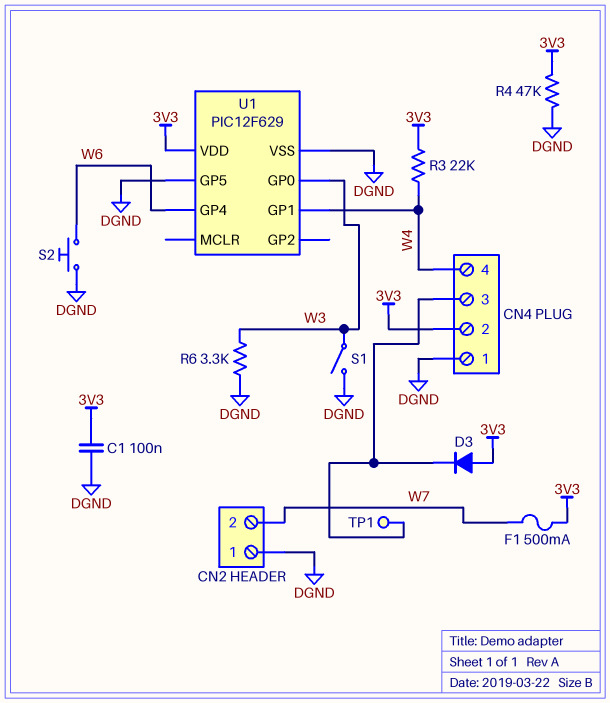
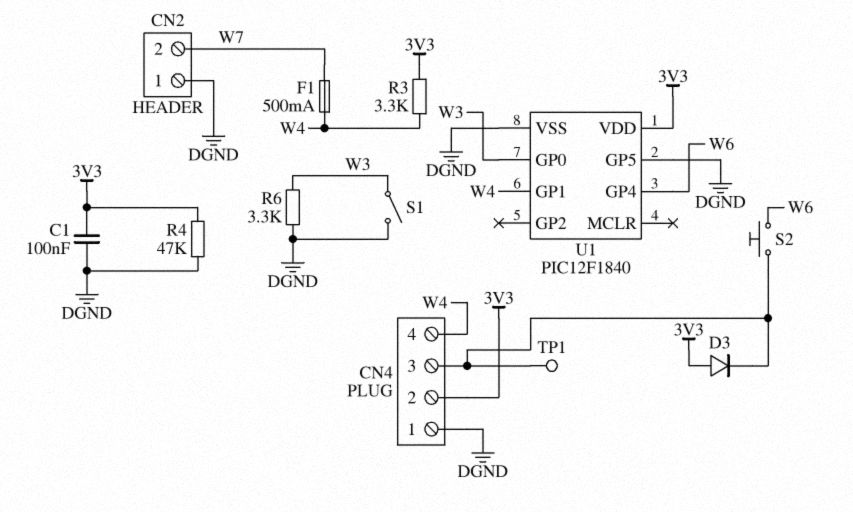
F1: 500mA (3V3, W7) -> 500mA (W4, W7)
R3: 22k (3V3, W4) -> 3.3k (3V3, W4)
S2: button (DGND, W6) -> button (CN4/3, W6)
U1: PIC12F629 -> PIC12F1840

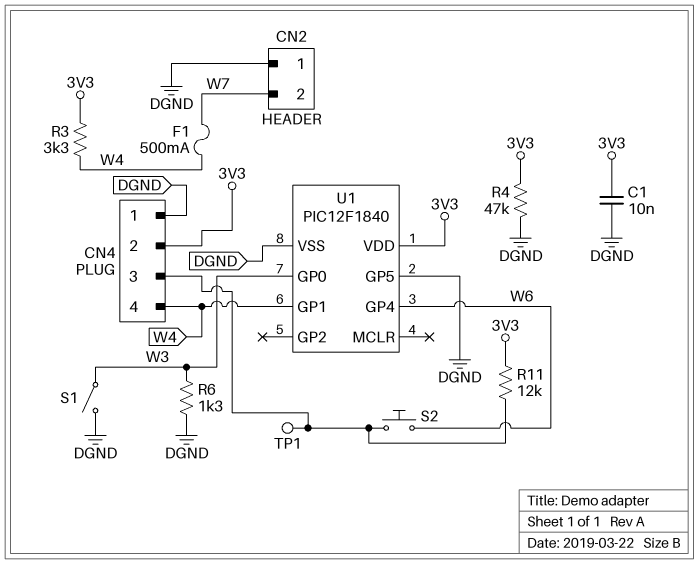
C1: 100nF (3V3, DGND) -> 10nF (3V3, DGND)
D3: diode (A 3V3, K CN4/3) -> none
R6: 3.3k (DGND, W3) -> 1.3k (DGND, W3)
R11: none -> 12k (3V3, CN4/3)

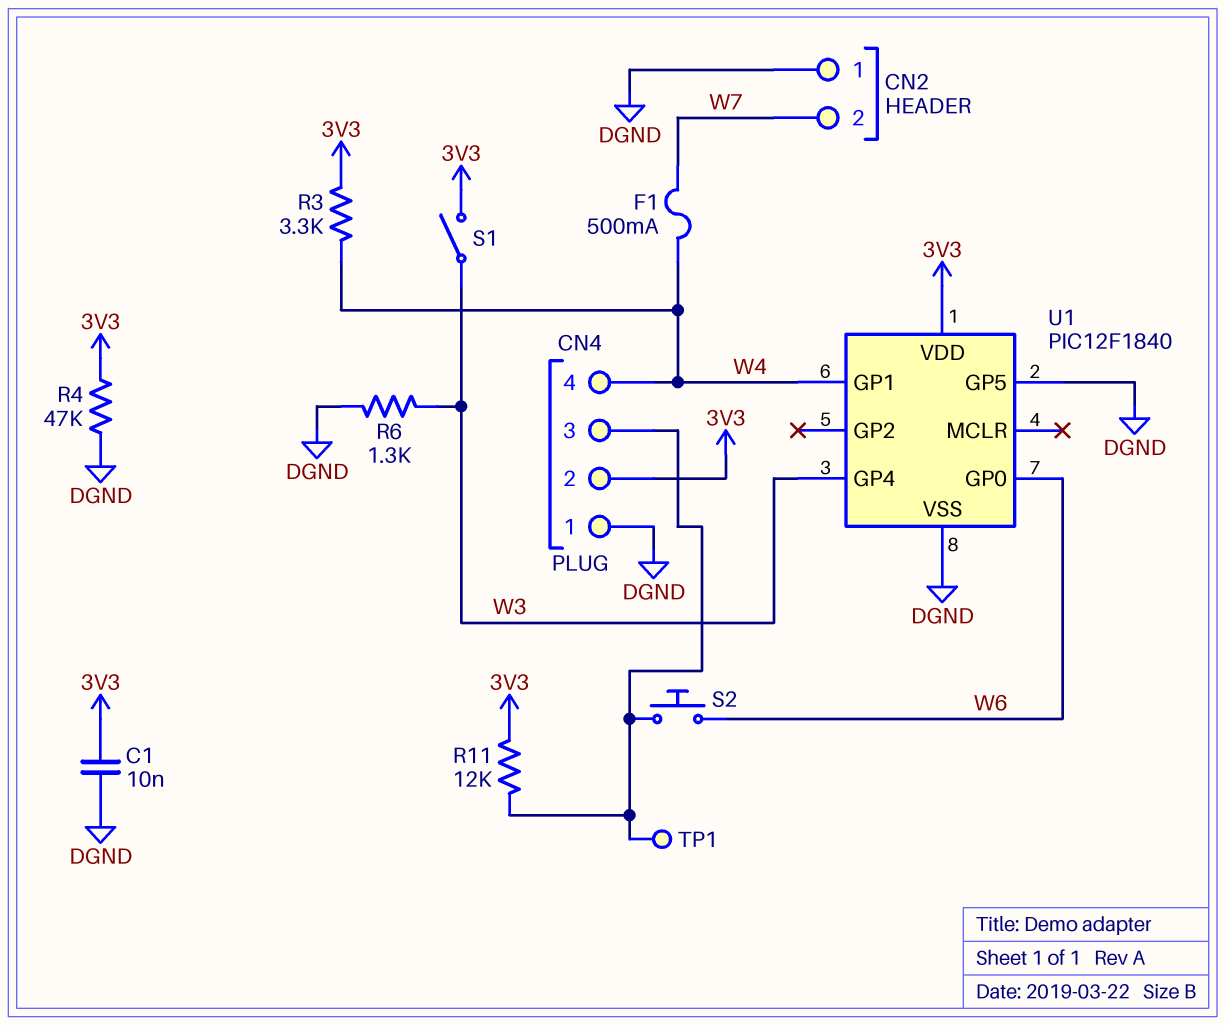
S1: switch (DGND, W3) -> switch (3V3, W3)
U1 pin GP0: W3 -> W6
U1 pin GP4: W6 -> W3

